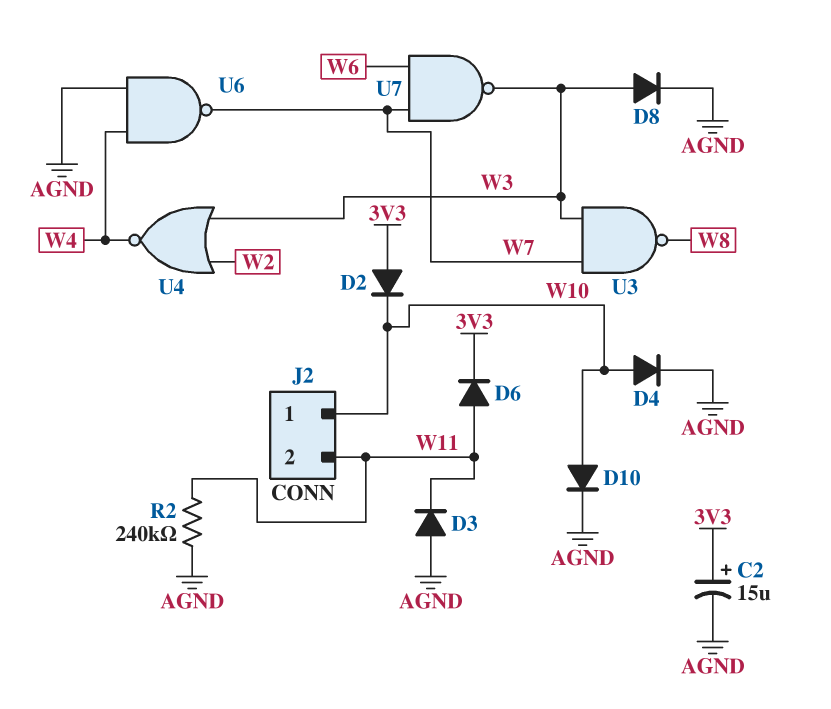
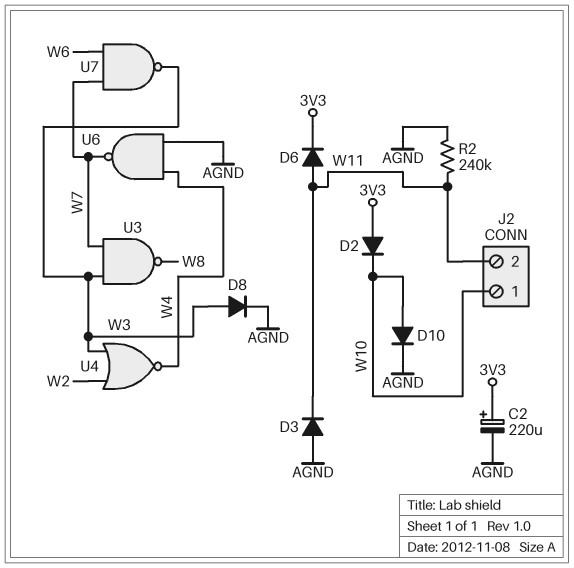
C2: 15uF (plus 3V3, minus AGND) -> 220uF (plus 3V3, minus AGND)
D4: diode (A W10, K AGND) -> none

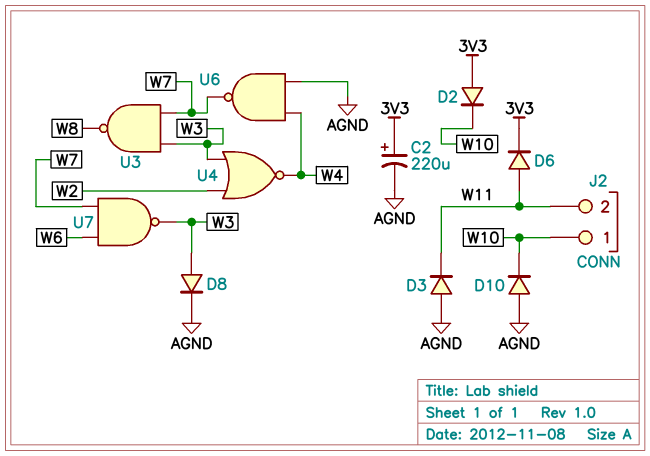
D10: diode (A W10, K AGND) -> diode (A AGND, K W10)
R2: 240k (AGND, W11) -> none

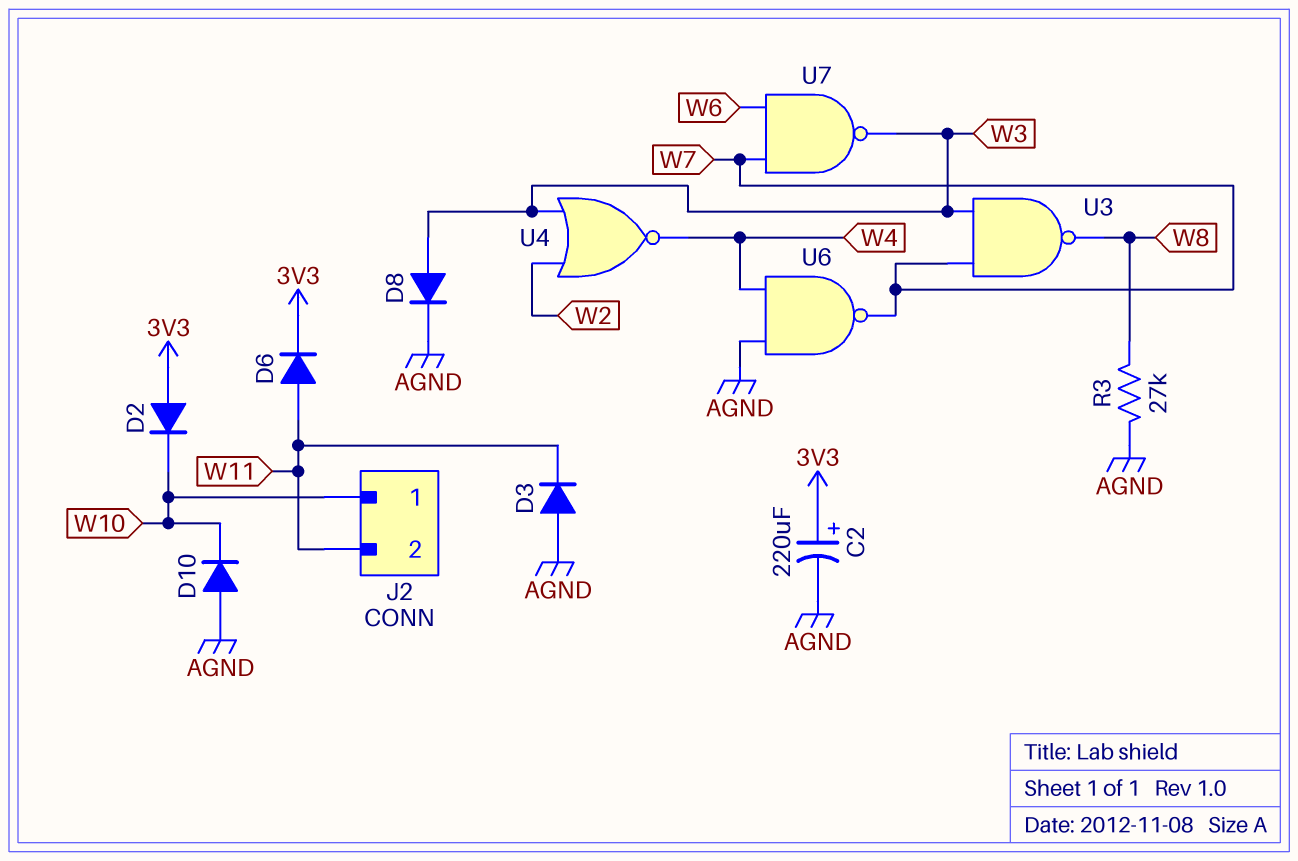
R3: none -> 27k (AGND, W8)

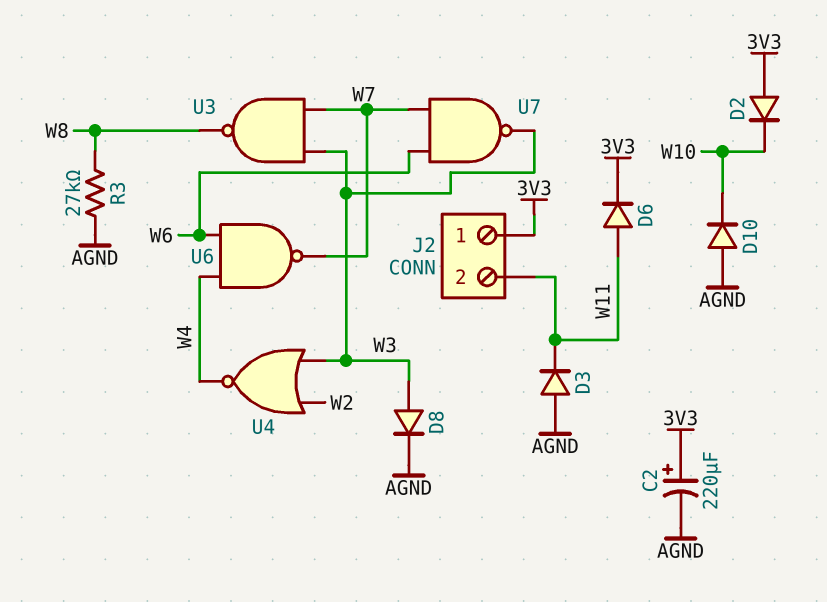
J2 pin 1: W10 -> 3V3
U6: NAND (in AGND, in W4, out W7) -> NAND (in W4, in W6, out W7)

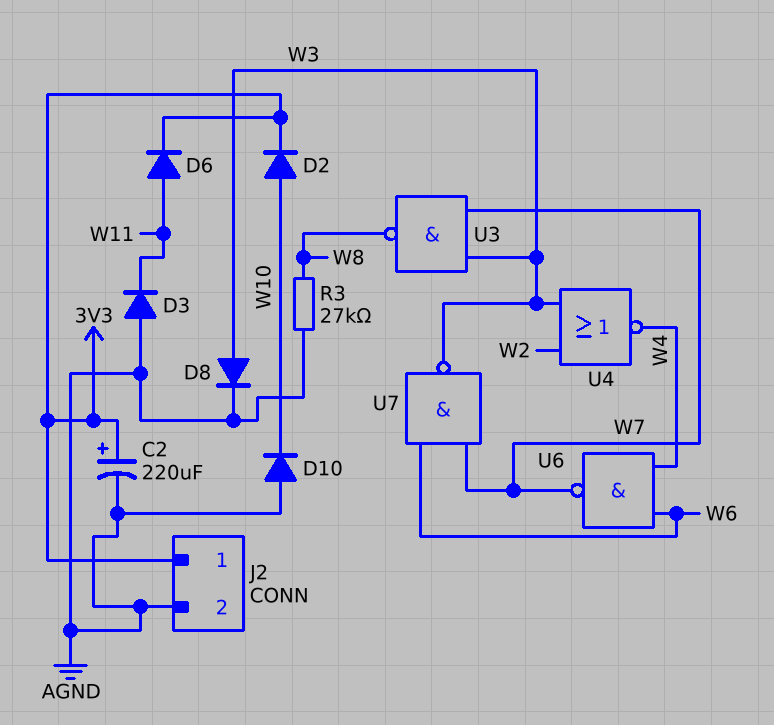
D2: diode (A 3V3, K W10) -> diode (A W10, K 3V3)
J2 pin 2: W11 -> AGND

